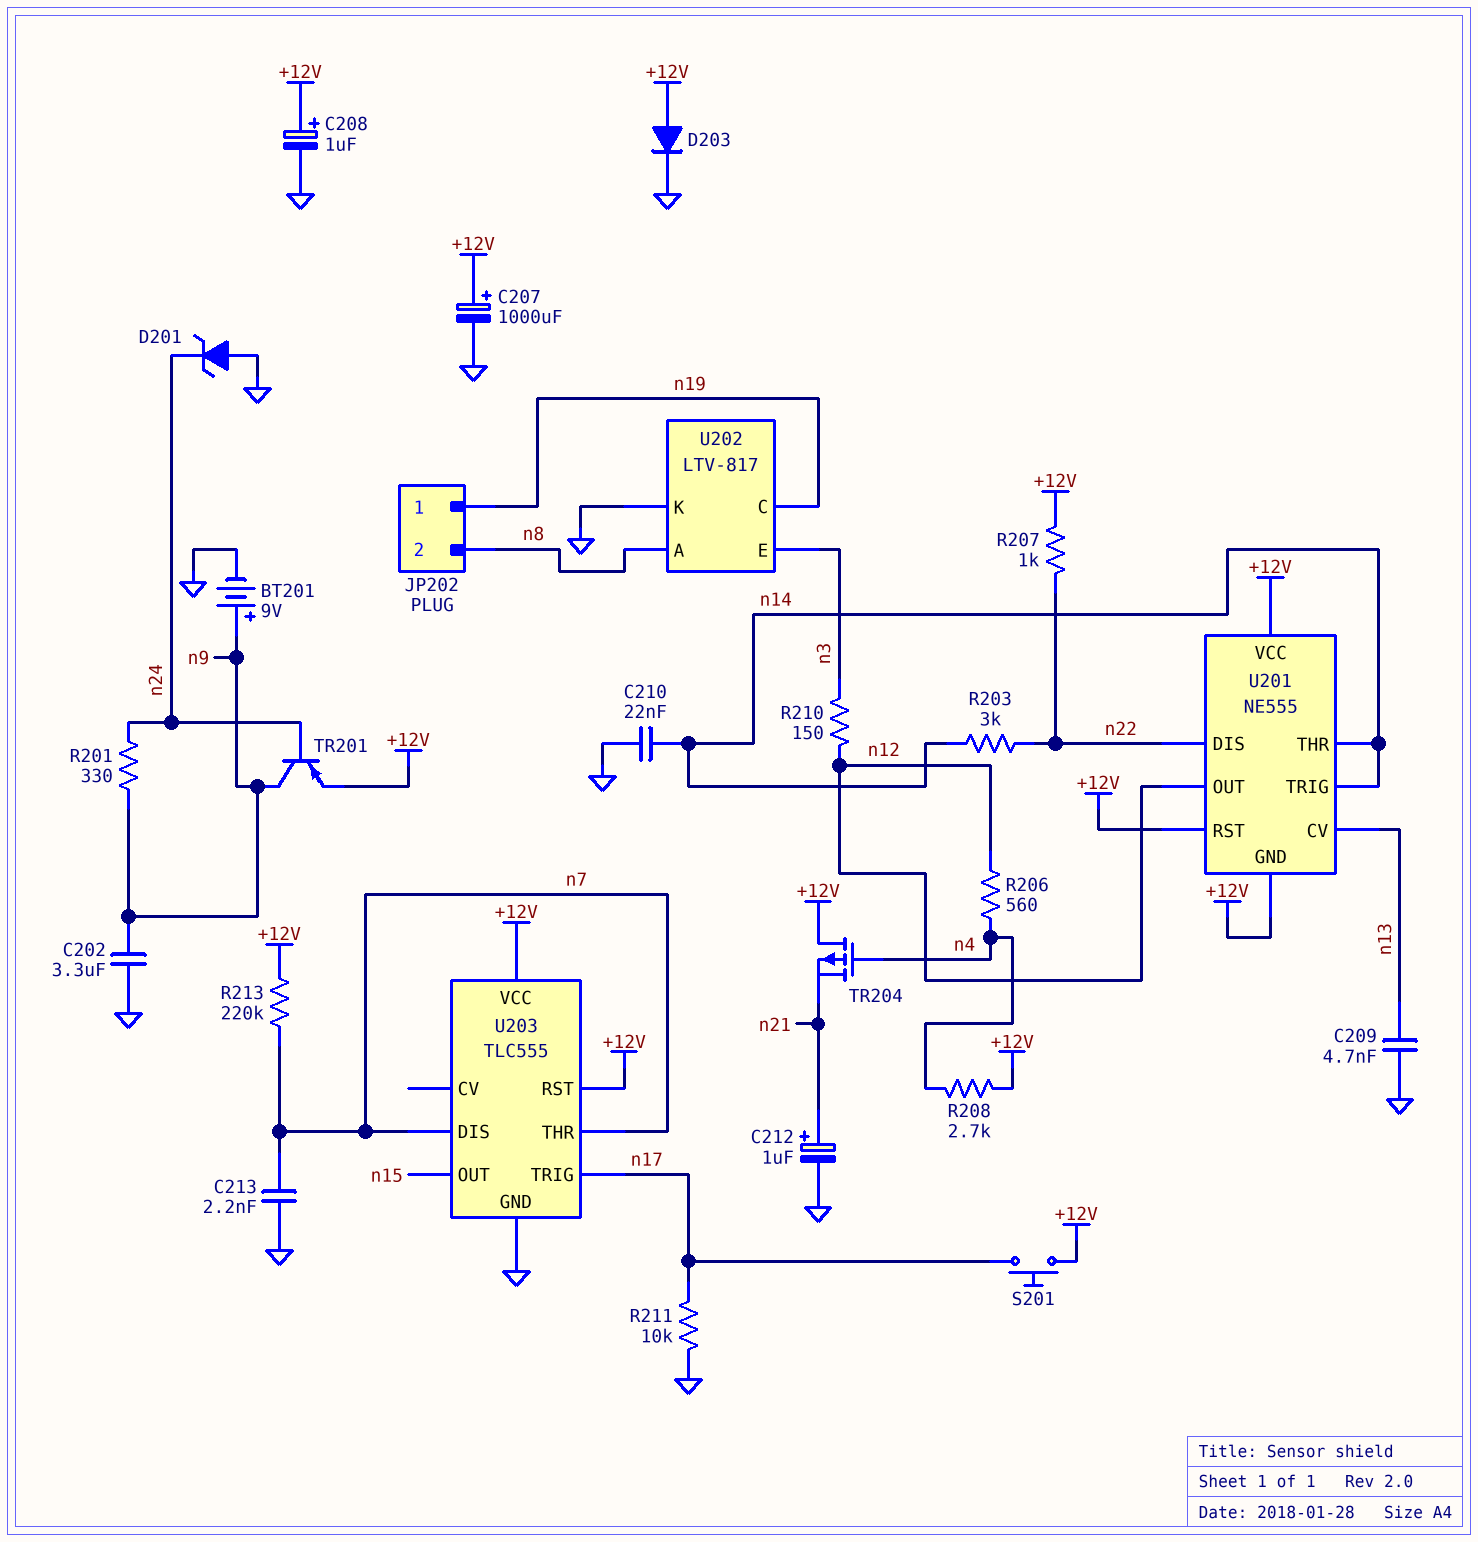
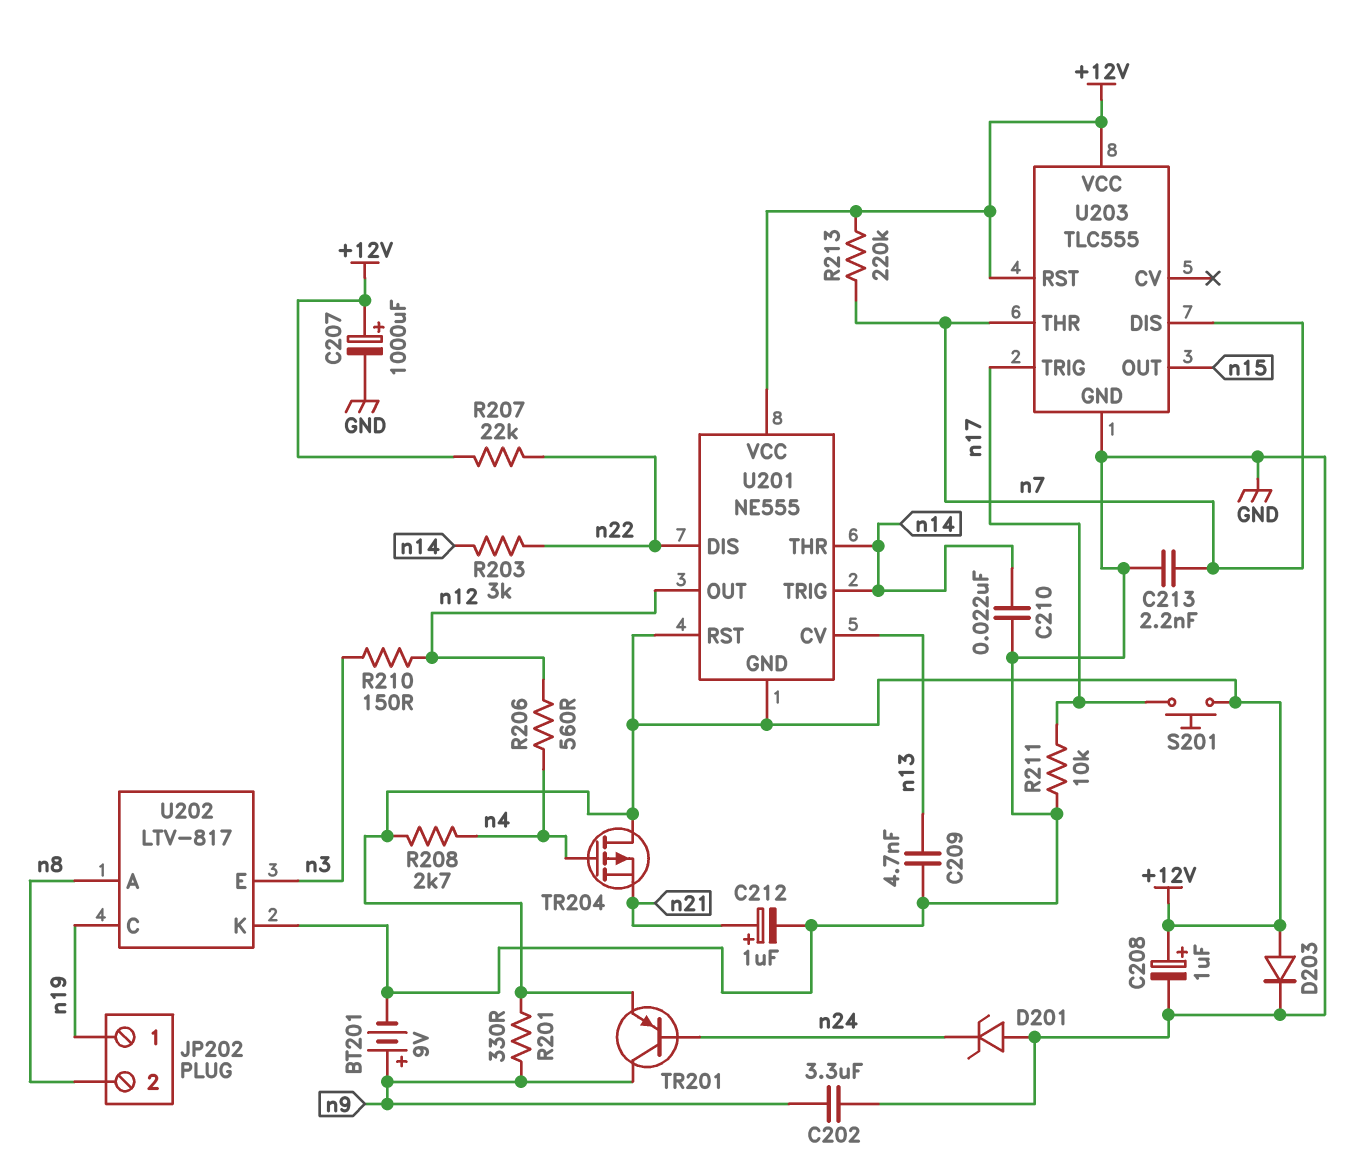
R201: 330 (n9, n24) -> 330 (+12V, n9)
R207: 1k (+12V, n22) -> 22k (+12V, n22)

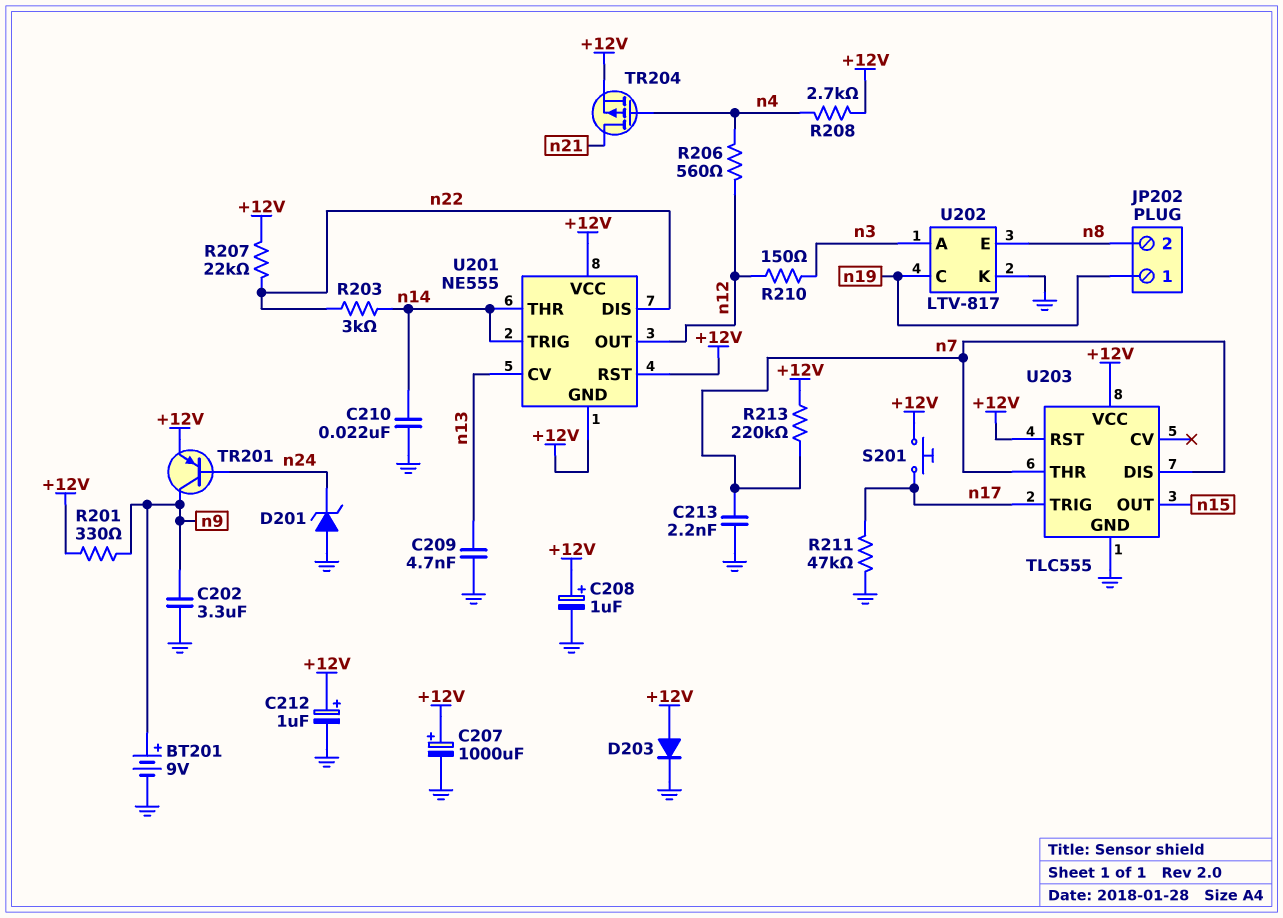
C212: 1uF (plus n21, minus GND) -> 1uF (plus +12V, minus GND)
R211: 10k (GND, n17) -> 47k (GND, n17)
TR204: PMOS (G n4, D +12V, S n21) -> PMOS (G n4, D n21, S +12V)
U202 pin A: n8 -> n3
U202 pin E: n3 -> n8

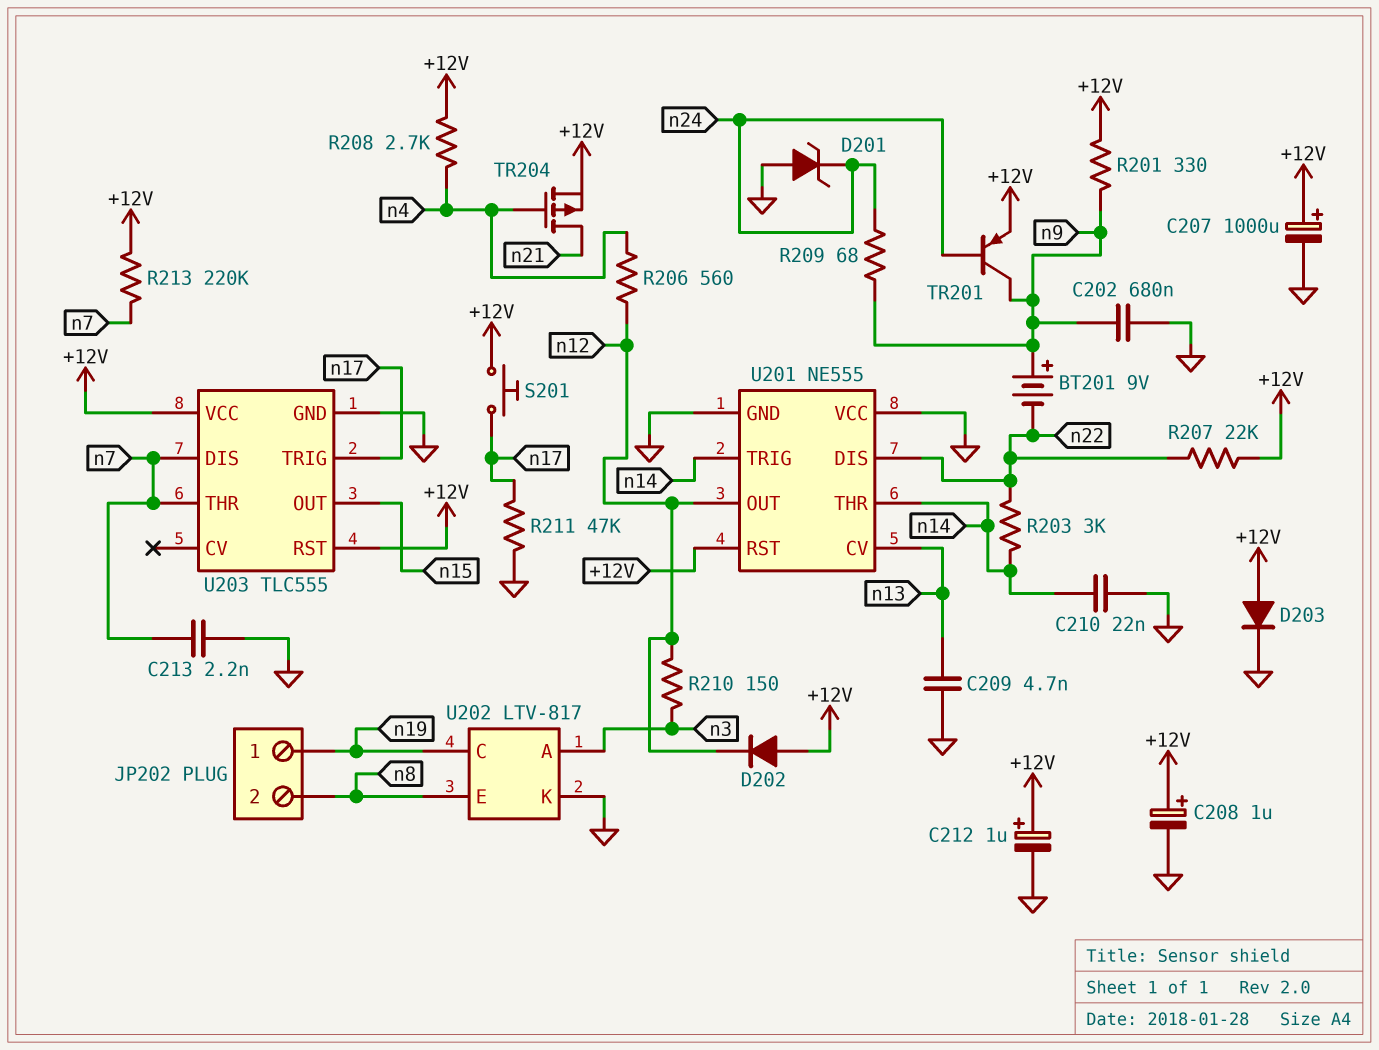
BT201: 9V (plus n9, minus GND) -> 9V (plus n9, minus n22)
C202: 3.3uF (GND, n9) -> 680nF (GND, n9)
D202: none -> diode (A +12V, K n12)
R209: none -> 68 (n9, n24)
U201 pin GND: +12V -> GND
U201 pin VCC: +12V -> GND

